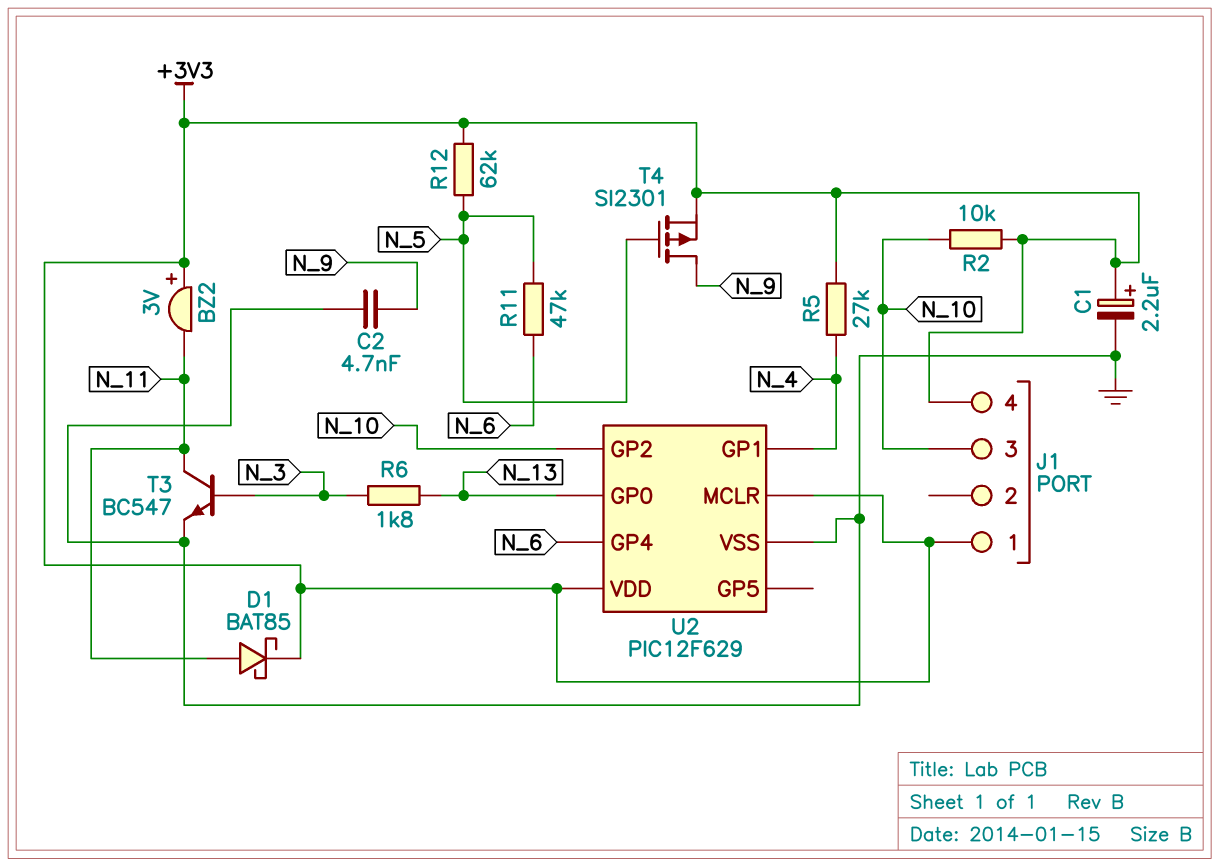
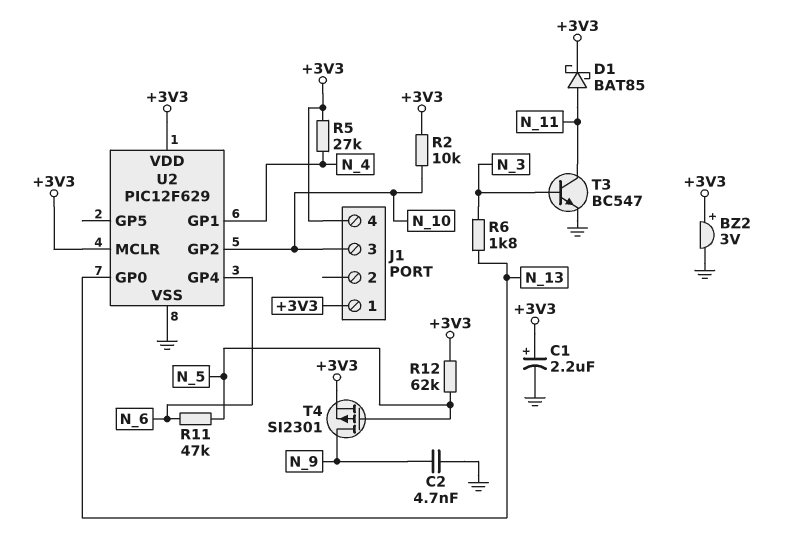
BZ2: buzzer 3V (plus +3V3, minus N_11) -> buzzer 3V (plus +3V3, minus GND)

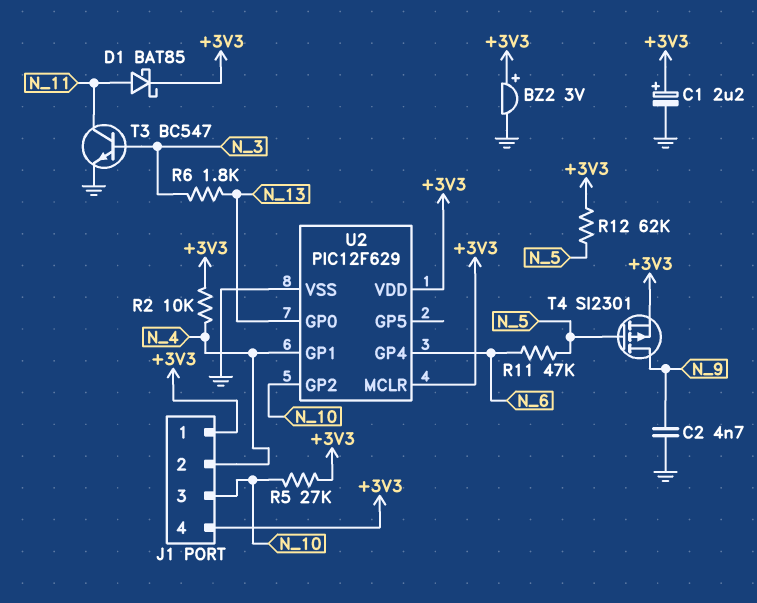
J1 pin 2: none -> N_4
R2: 10k (+3V3, N_10) -> 10k (+3V3, N_4)
R5: 27k (+3V3, N_4) -> 27k (+3V3, N_10)

